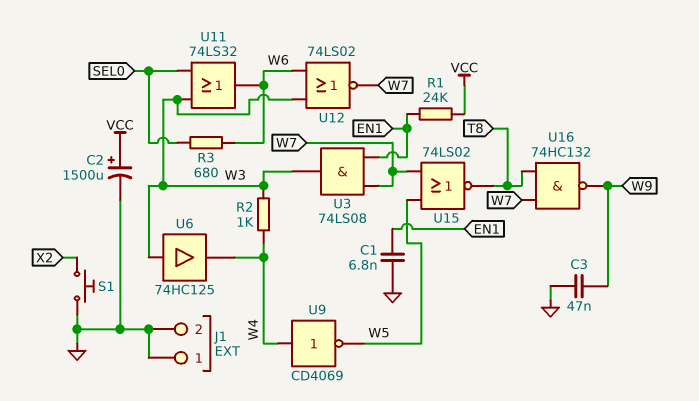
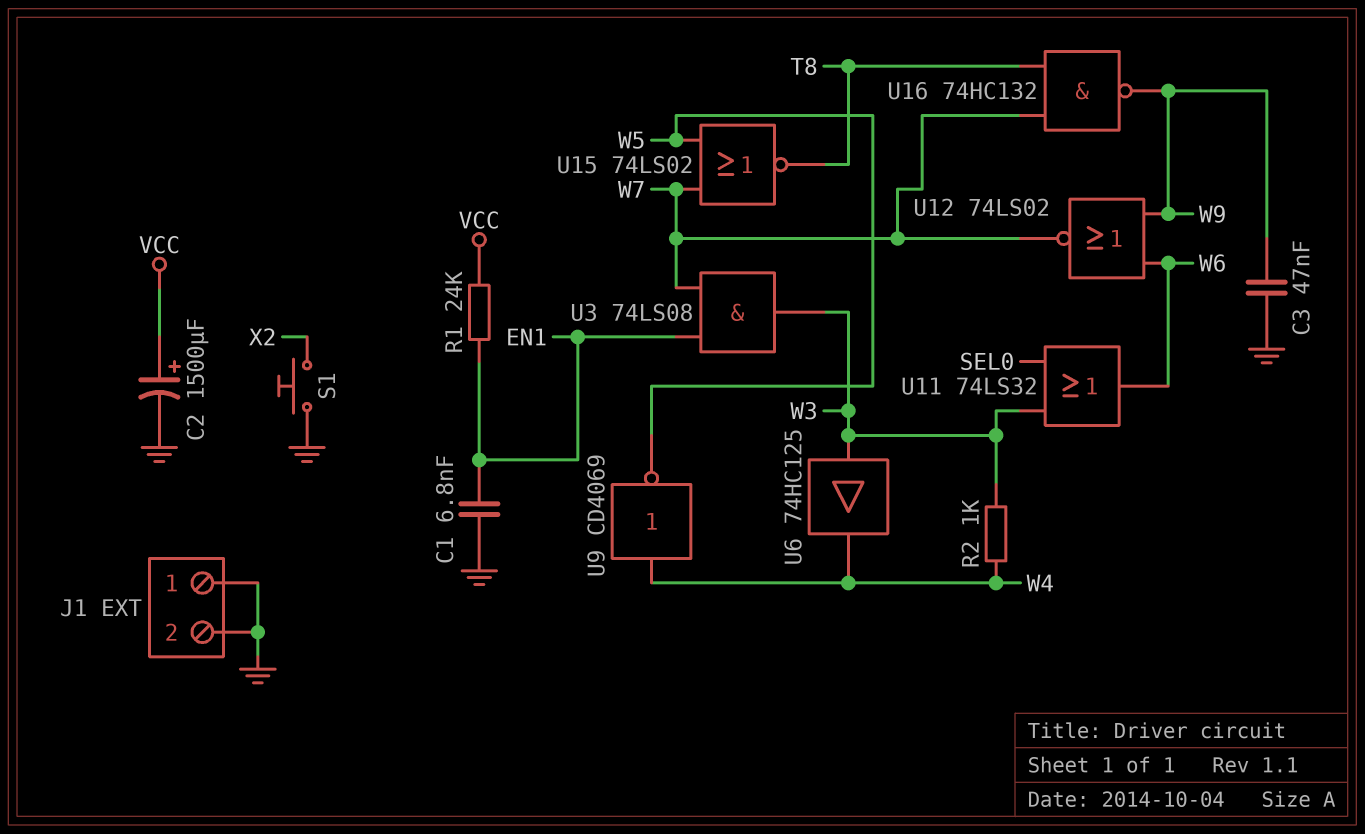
R3: 680 (SEL0, W6) -> none
U12: NOR 74LS02 (in W3, in W6, out W7) -> NOR 74LS02 (in W6, in W9, out W7)

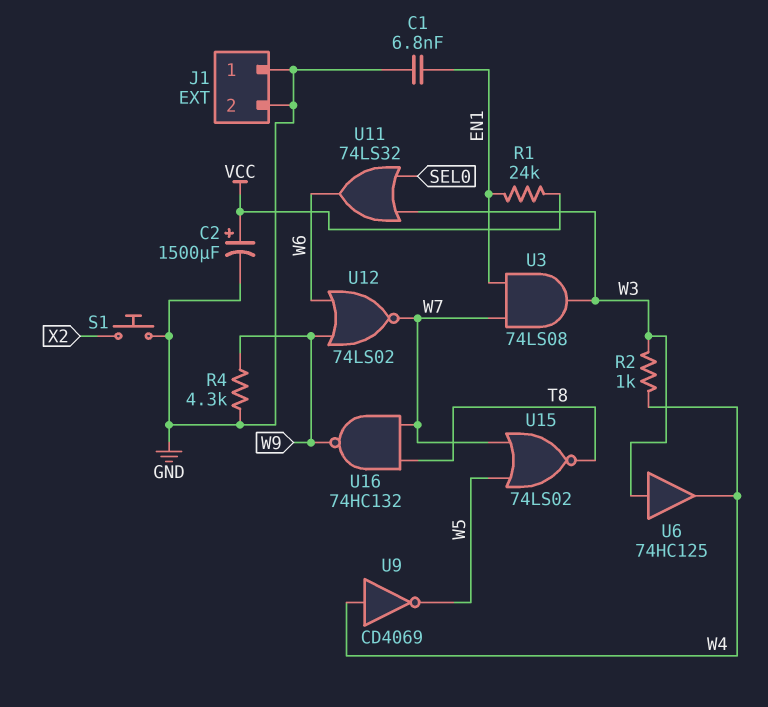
C3: 47nF (GND, W9) -> none
R4: none -> 4.3k (GND, W9)

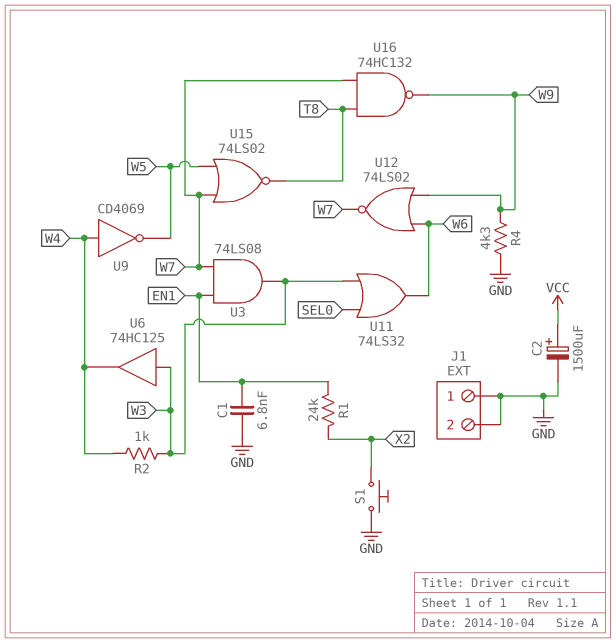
R1: 24k (EN1, VCC) -> 24k (EN1, X2)

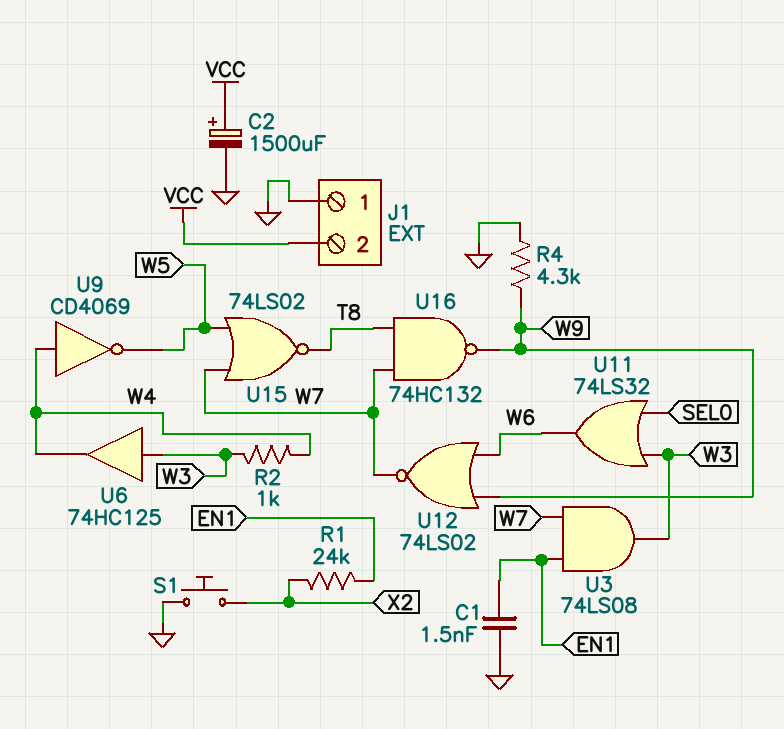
C1: 6.8nF (EN1, GND) -> 1.5nF (EN1, GND)
J1 pin 2: GND -> VCC

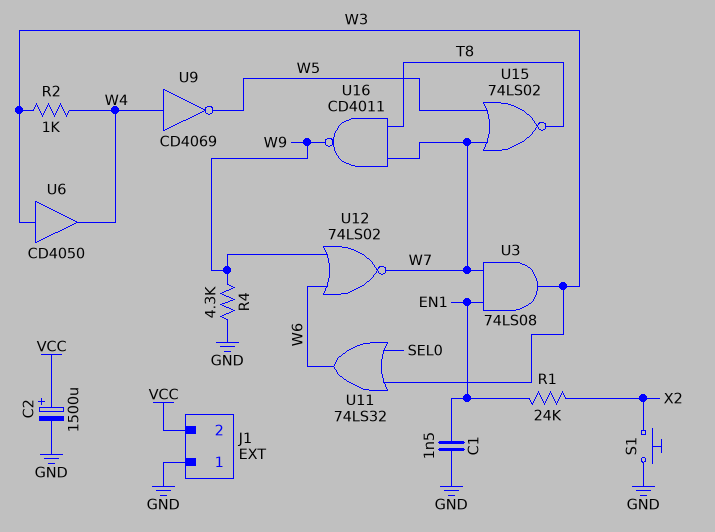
U6: buffer 74HC125 (in W3, out W4) -> buffer CD4050 (in W3, out W4)
U16: NAND 74HC132 (in T8, in W7, out W9) -> NAND CD4011 (in T8, in W7, out W9)

